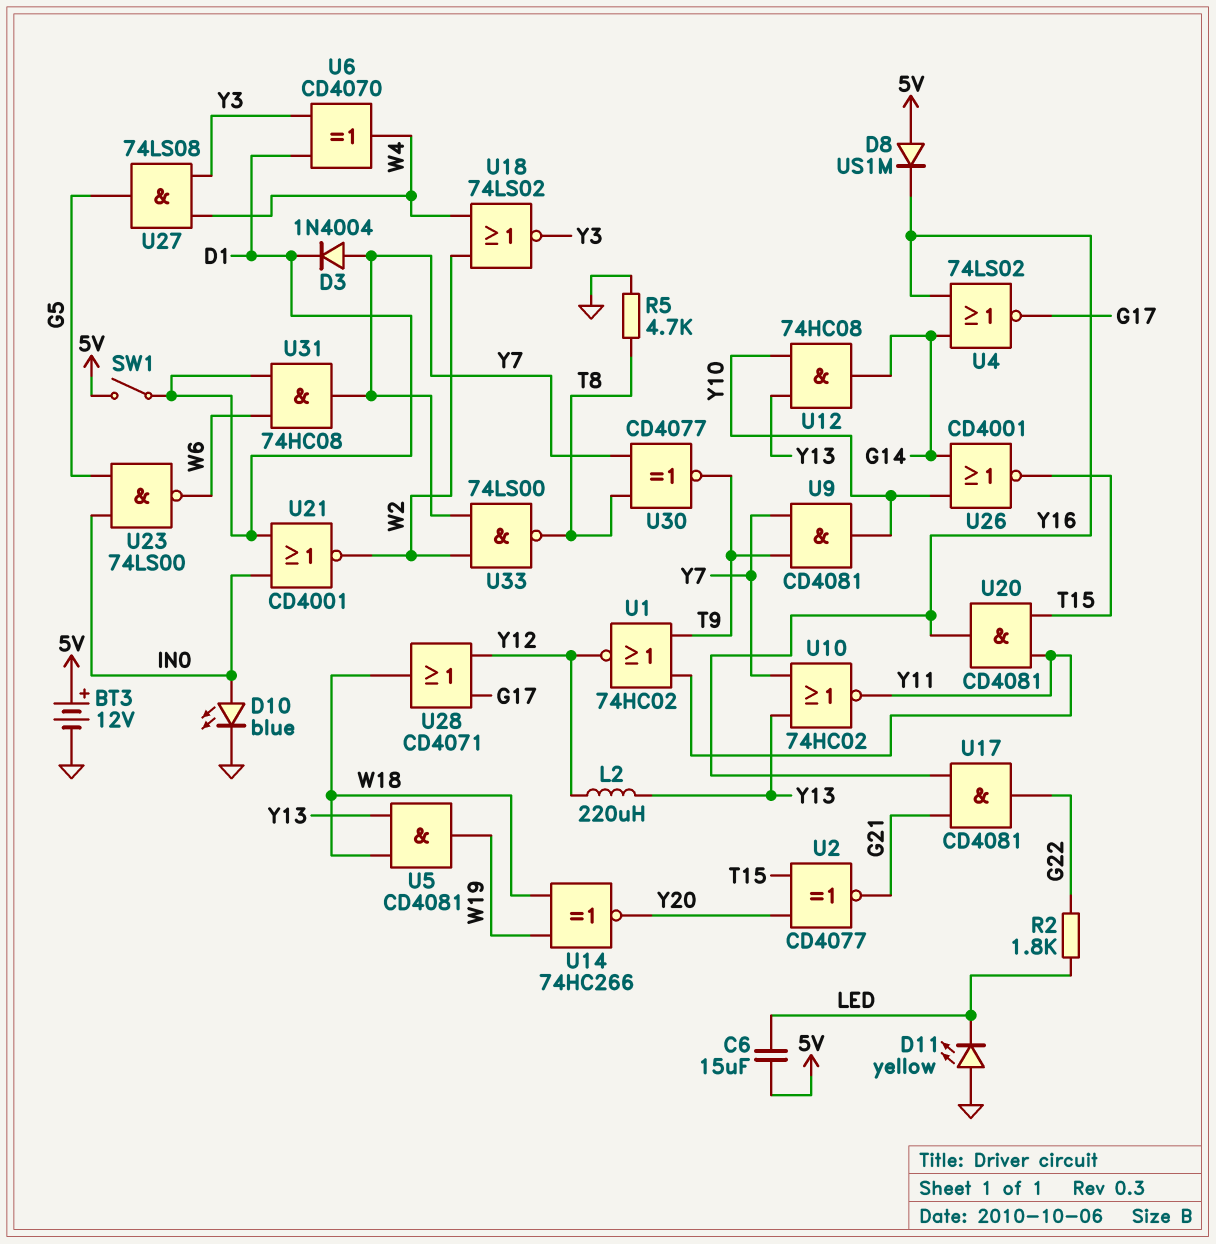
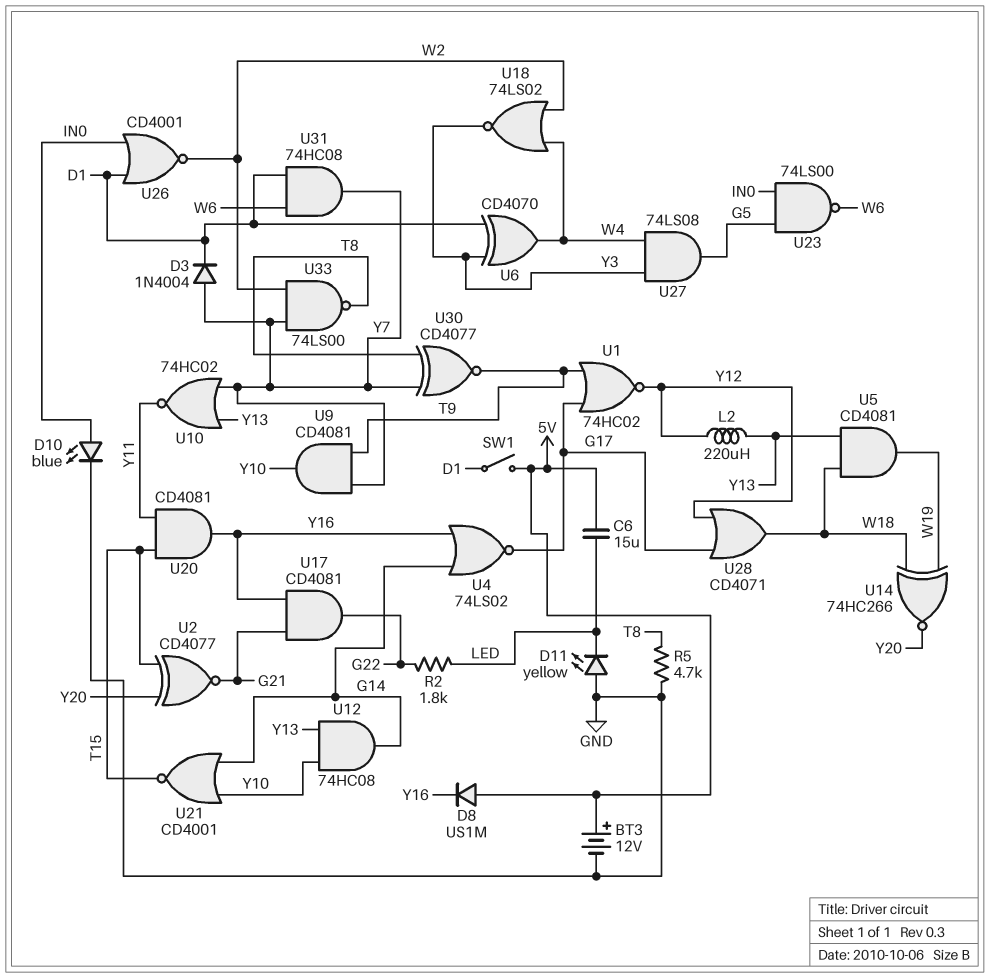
U1: NOR 74HC02 (in T9, in Y11, out Y12) -> NOR 74HC02 (in G17, in T9, out Y12)
U21: NOR CD4001 (in D1, in IN0, out W2) -> NOR CD4001 (in G14, in Y10, out T15)
U26: NOR CD4001 (in G14, in Y10, out T15) -> NOR CD4001 (in D1, in IN0, out W2)

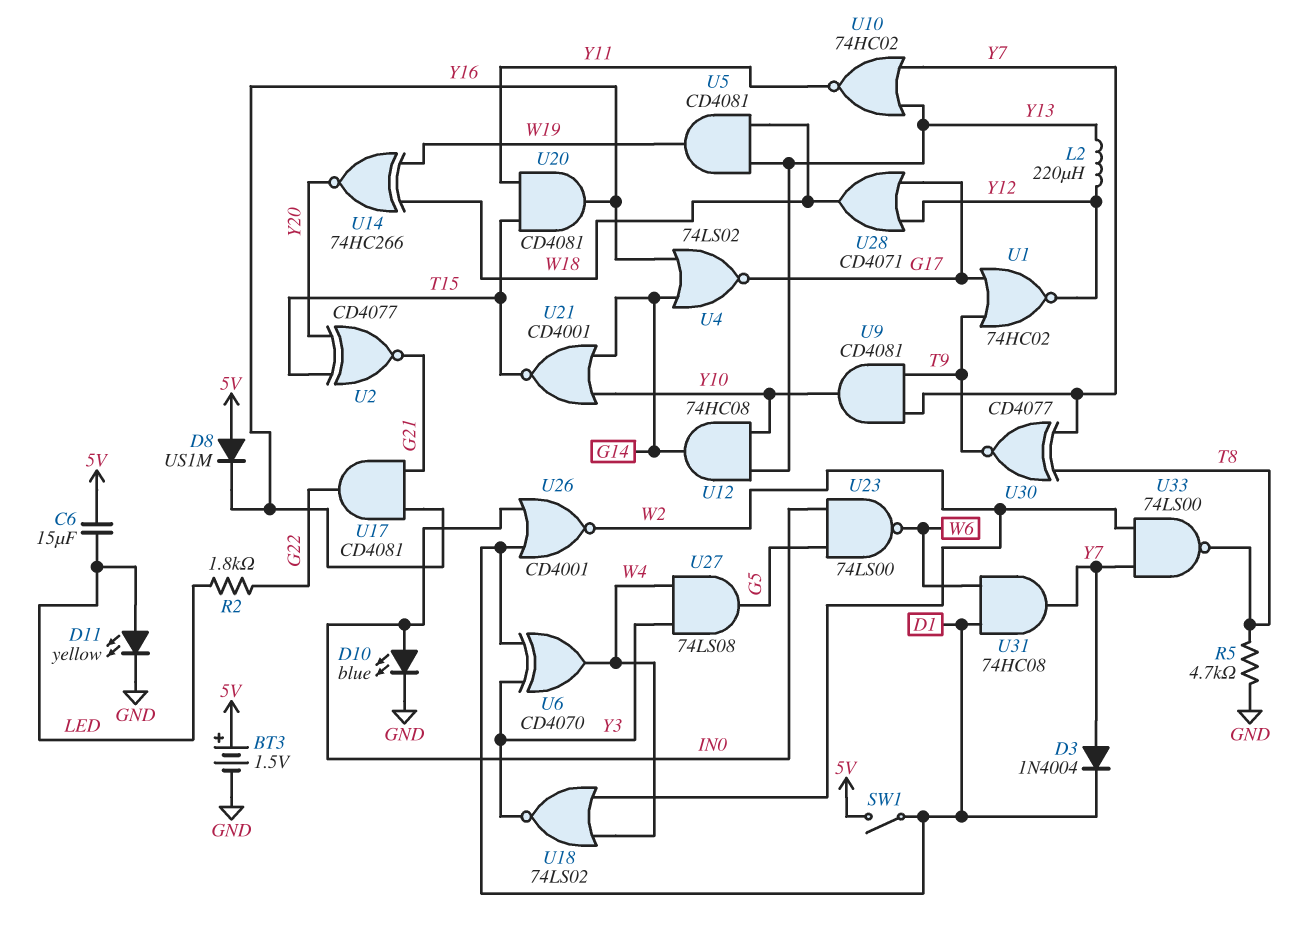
BT3: 12V (plus 5V, minus GND) -> 1.5V (plus 5V, minus GND)
D11: LED yellow (A GND, K LED) -> LED yellow (A LED, K GND)

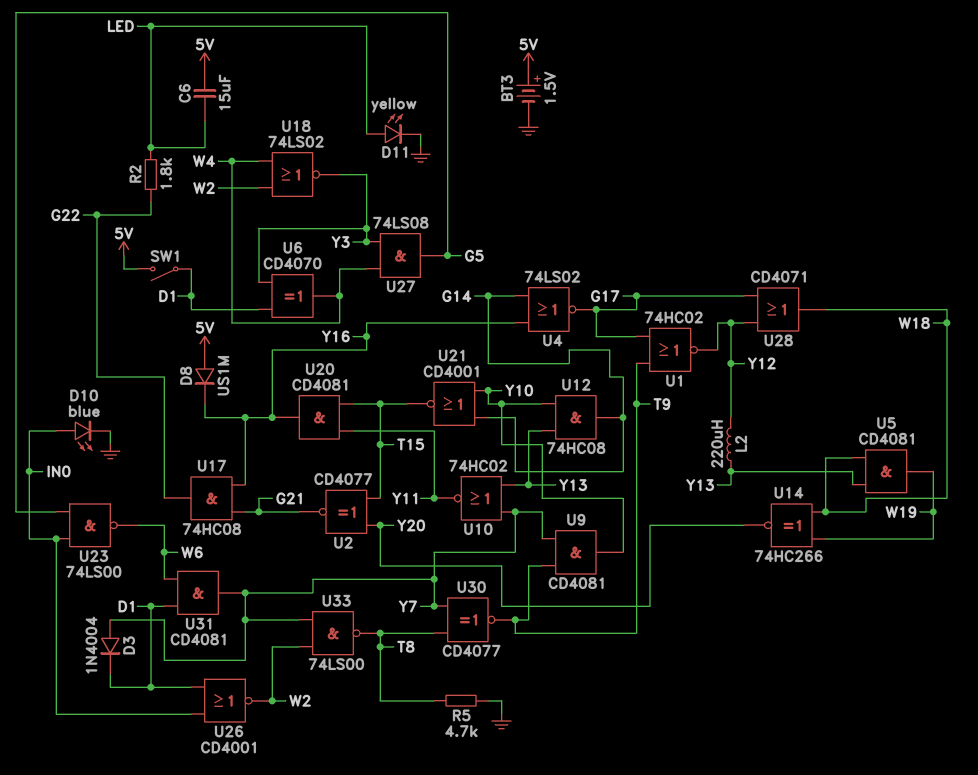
U17: AND CD4081 (in G21, in Y16, out G22) -> AND 74HC08 (in G21, in Y16, out G22)
U31: AND 74HC08 (in D1, in W6, out Y7) -> AND CD4081 (in D1, in W6, out Y7)

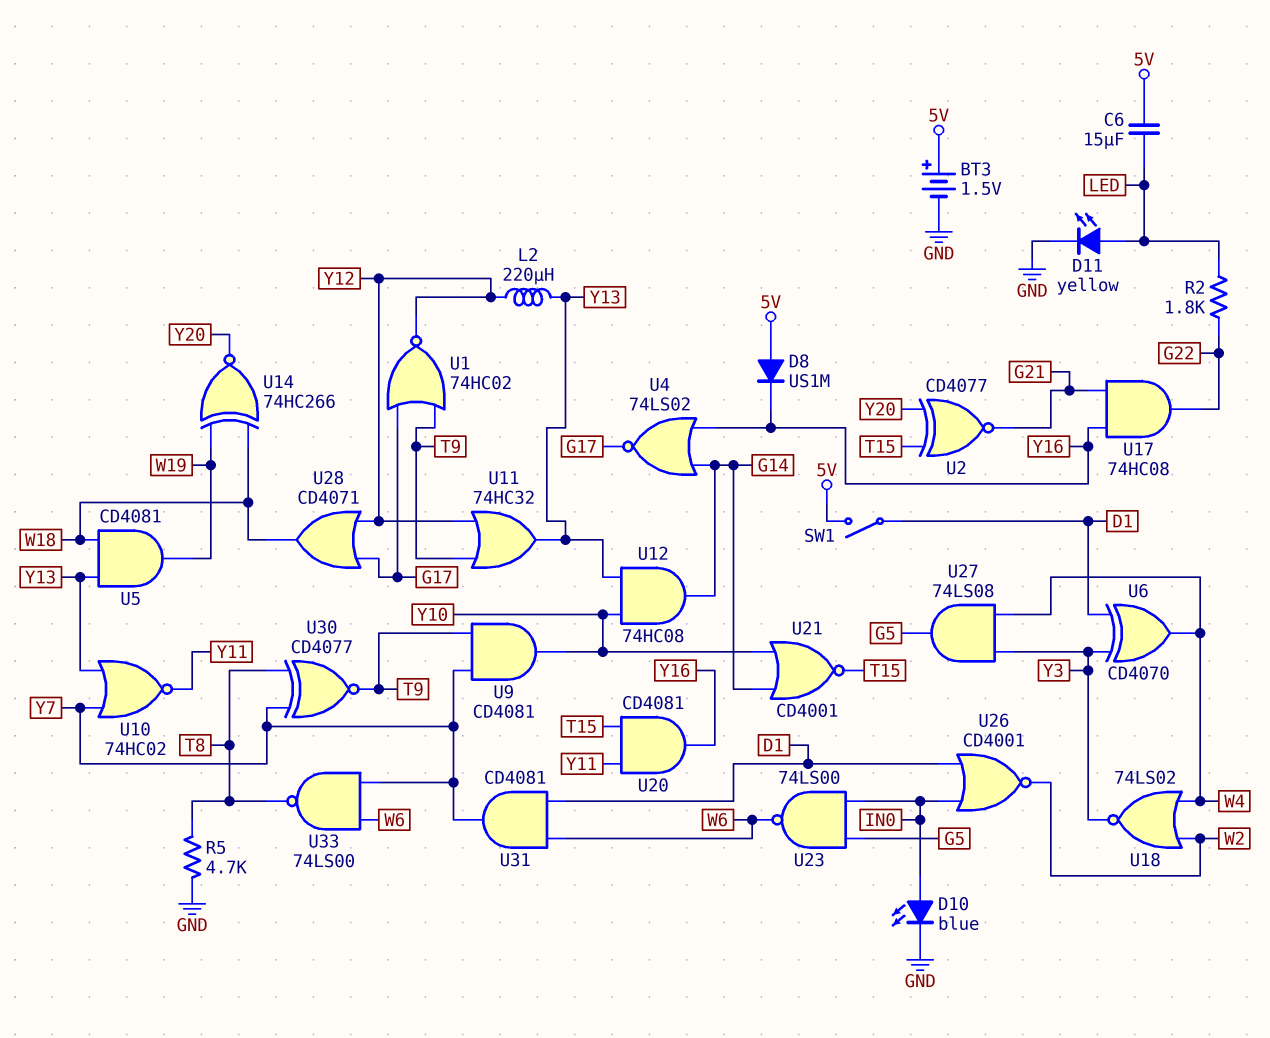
D3: diode 1N4004 (A Y7, K D1) -> none
U11: none -> OR 74HC32 (in T9, in Y12, out Y13)
U33: NAND 74LS00 (in W2, in Y7, out T8) -> NAND 74LS00 (in W6, in Y7, out T8)

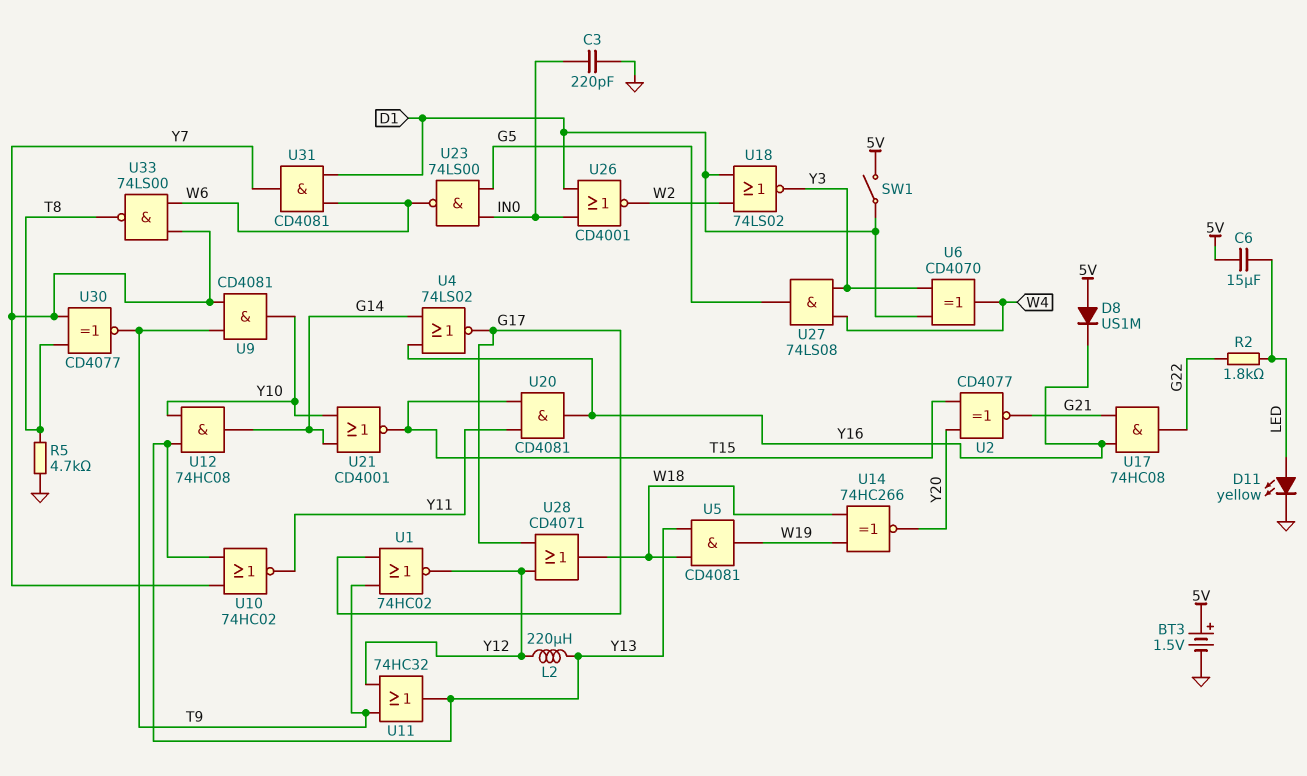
C3: none -> 220pF (GND, IN0)
D10: LED blue (A IN0, K GND) -> none
U18: NOR 74LS02 (in W2, in W4, out Y3) -> NOR 74LS02 (in D1, in W2, out Y3)

